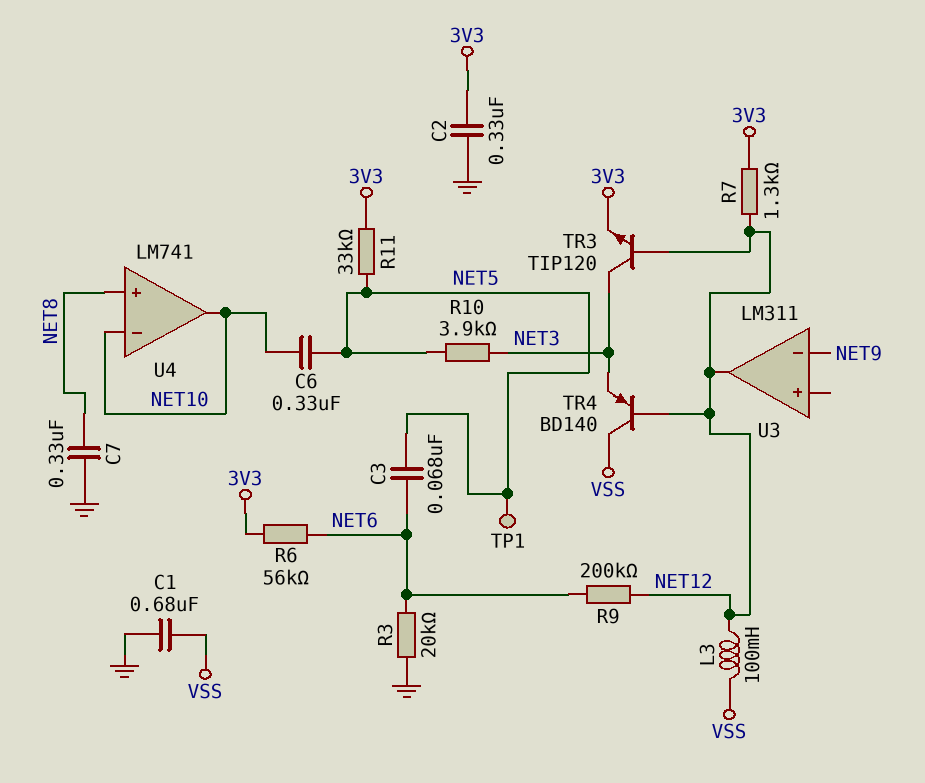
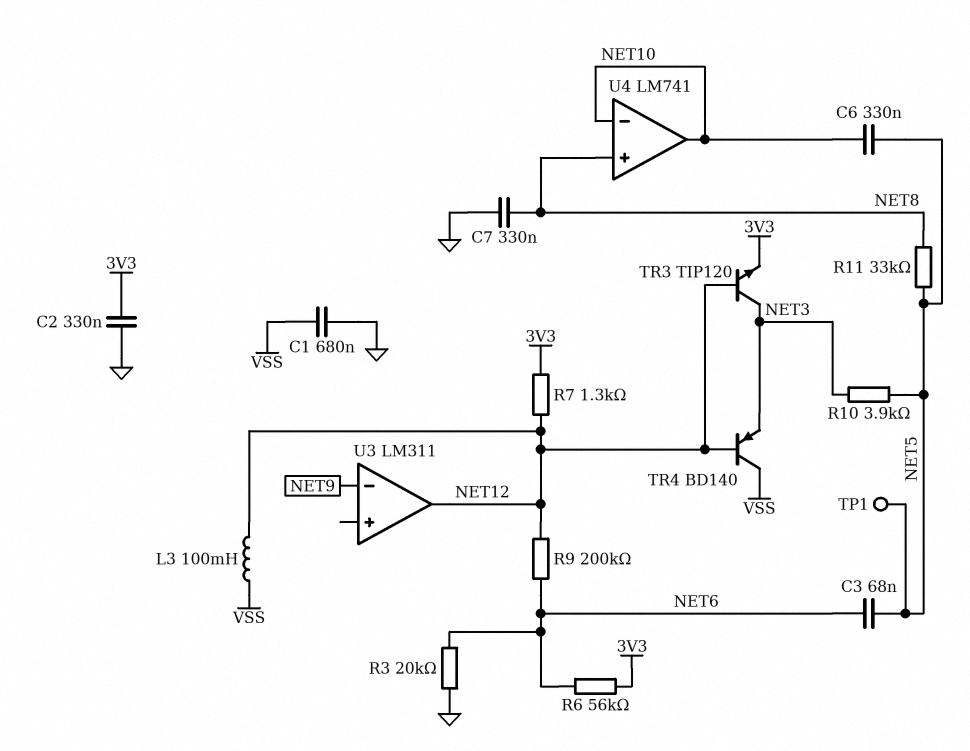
R11: 33k (3V3, NET5) -> 33k (NET5, NET8)

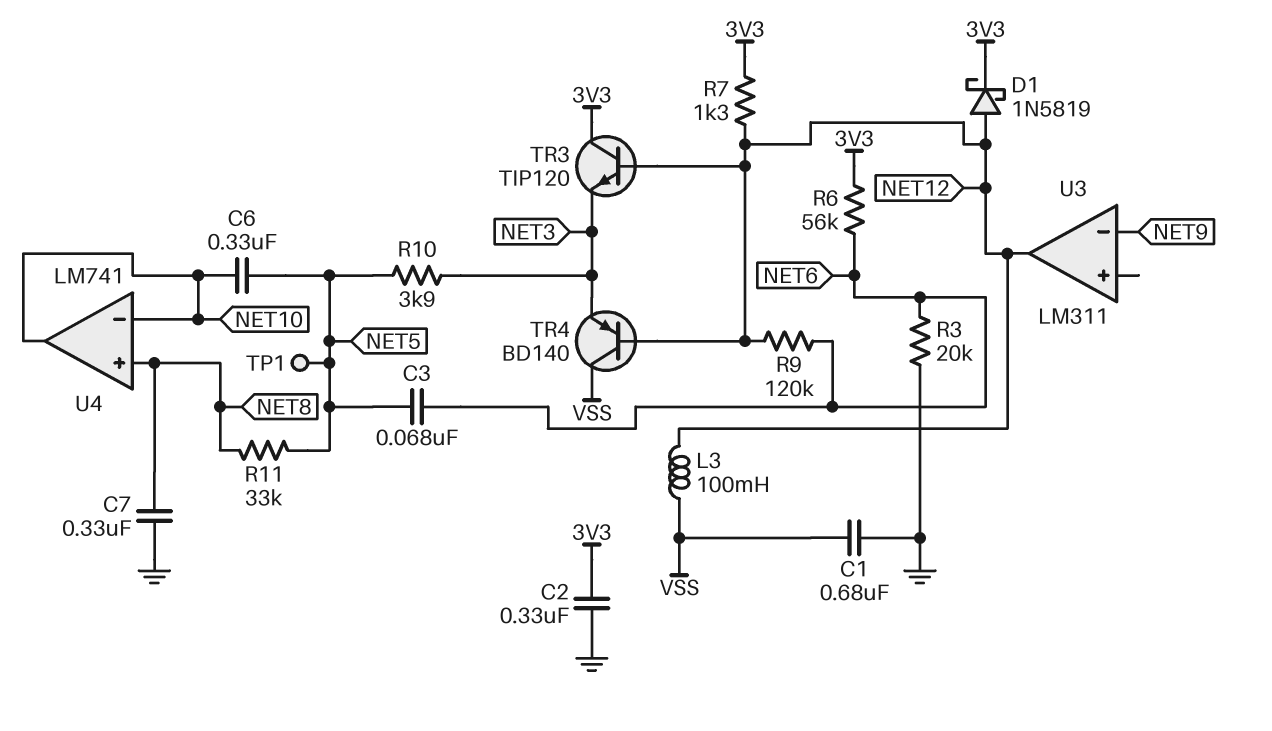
D1: none -> schottky 1N5819 (A NET12, K 3V3)
R9: 200k (NET6, NET12) -> 120k (NET6, NET12)
TR3: NPN TIP120 (B NET12, C NET3, E 3V3) -> NPN TIP120 (B NET12, C 3V3, E NET3)

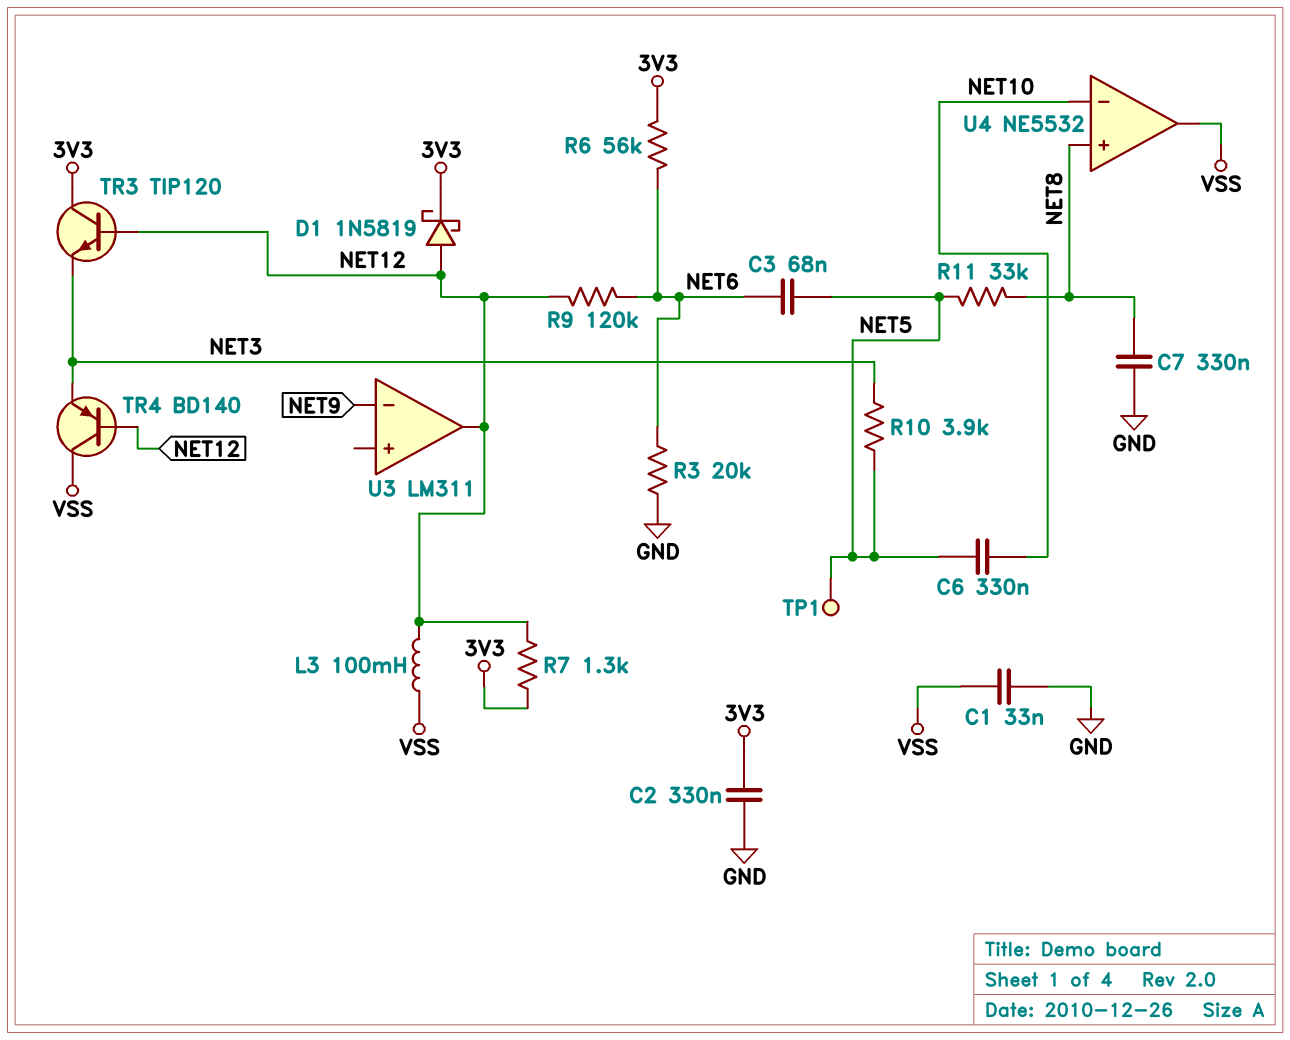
C1: 680nF (GND, VSS) -> 33nF (GND, VSS)
U4: LM741 -> NE5532
U4 pin out: NET10 -> VSS

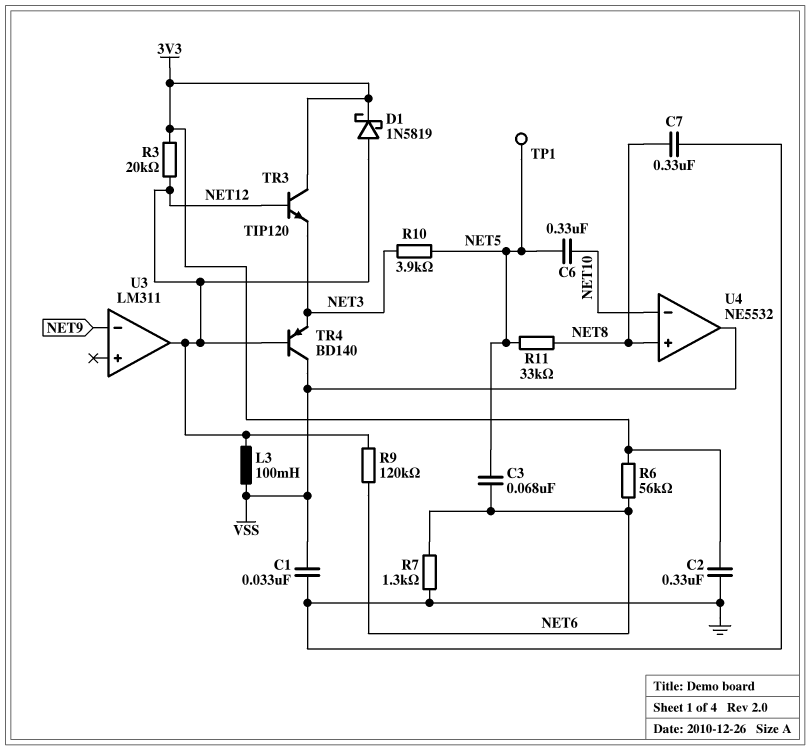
R3: 20k (GND, NET6) -> 20k (3V3, NET12)
R7: 1.3k (3V3, NET12) -> 1.3k (GND, NET6)

